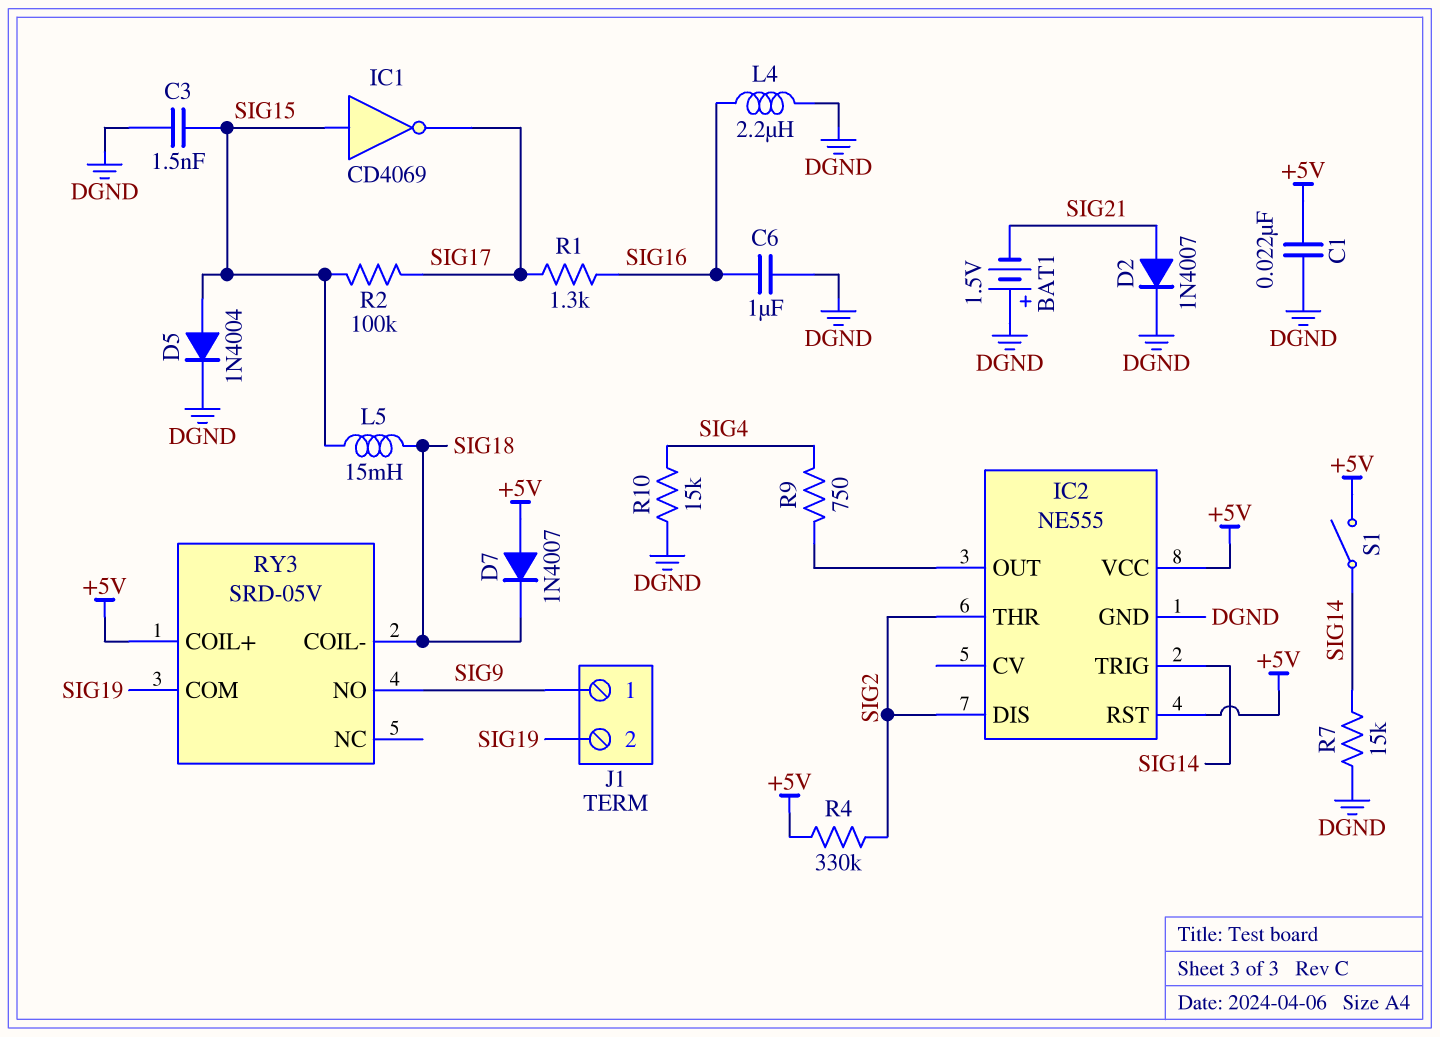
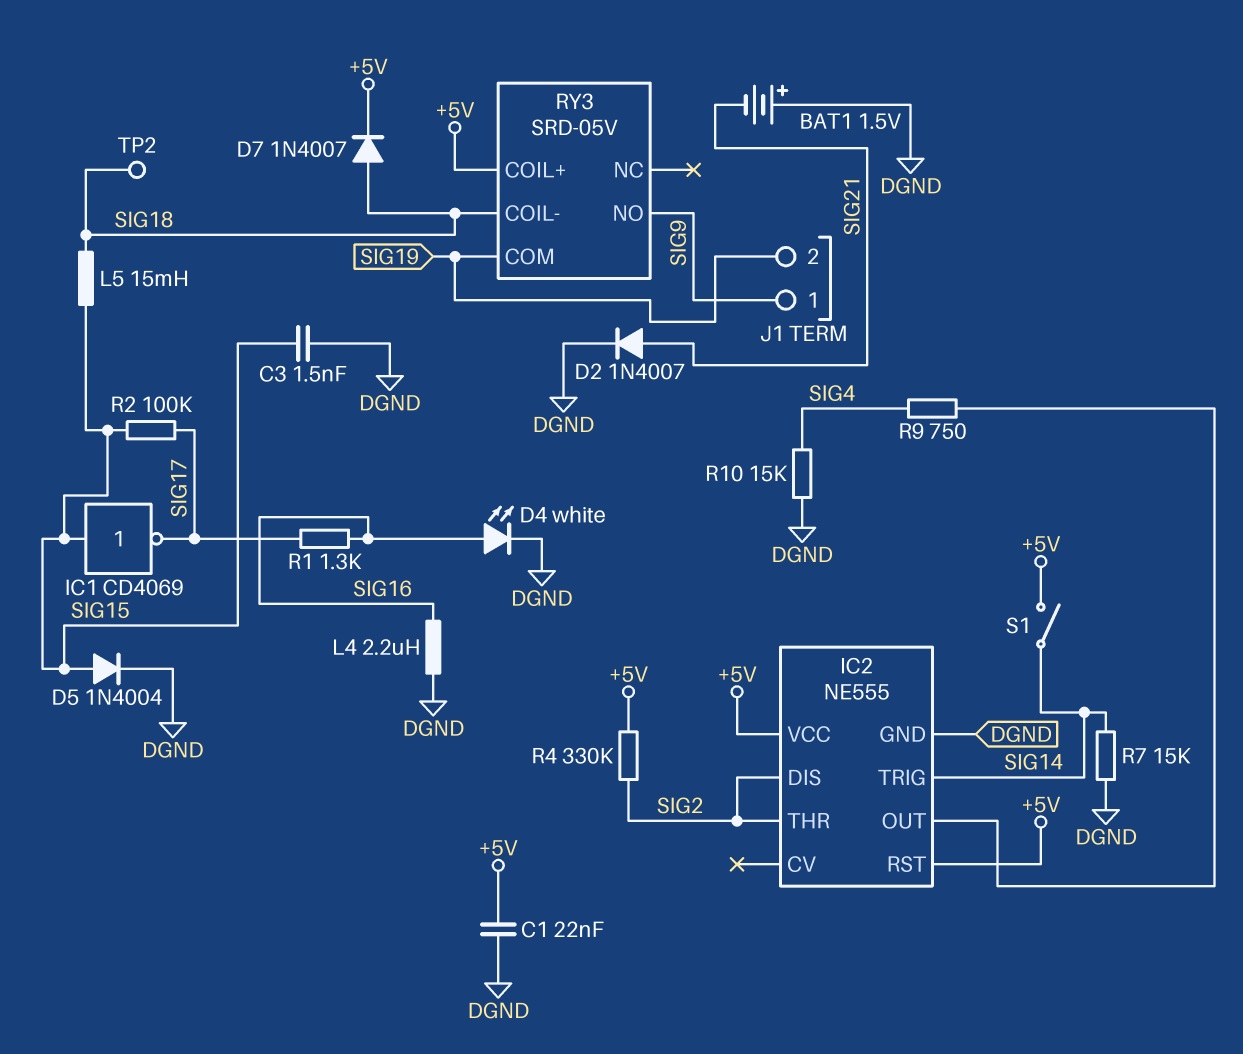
C6: 1uF (DGND, SIG16) -> none
D4: none -> LED white (A SIG16, K DGND)
D7: diode 1N4007 (A +5V, K SIG18) -> diode 1N4007 (A SIG18, K +5V)
TP2: none -> test point (SIG18)

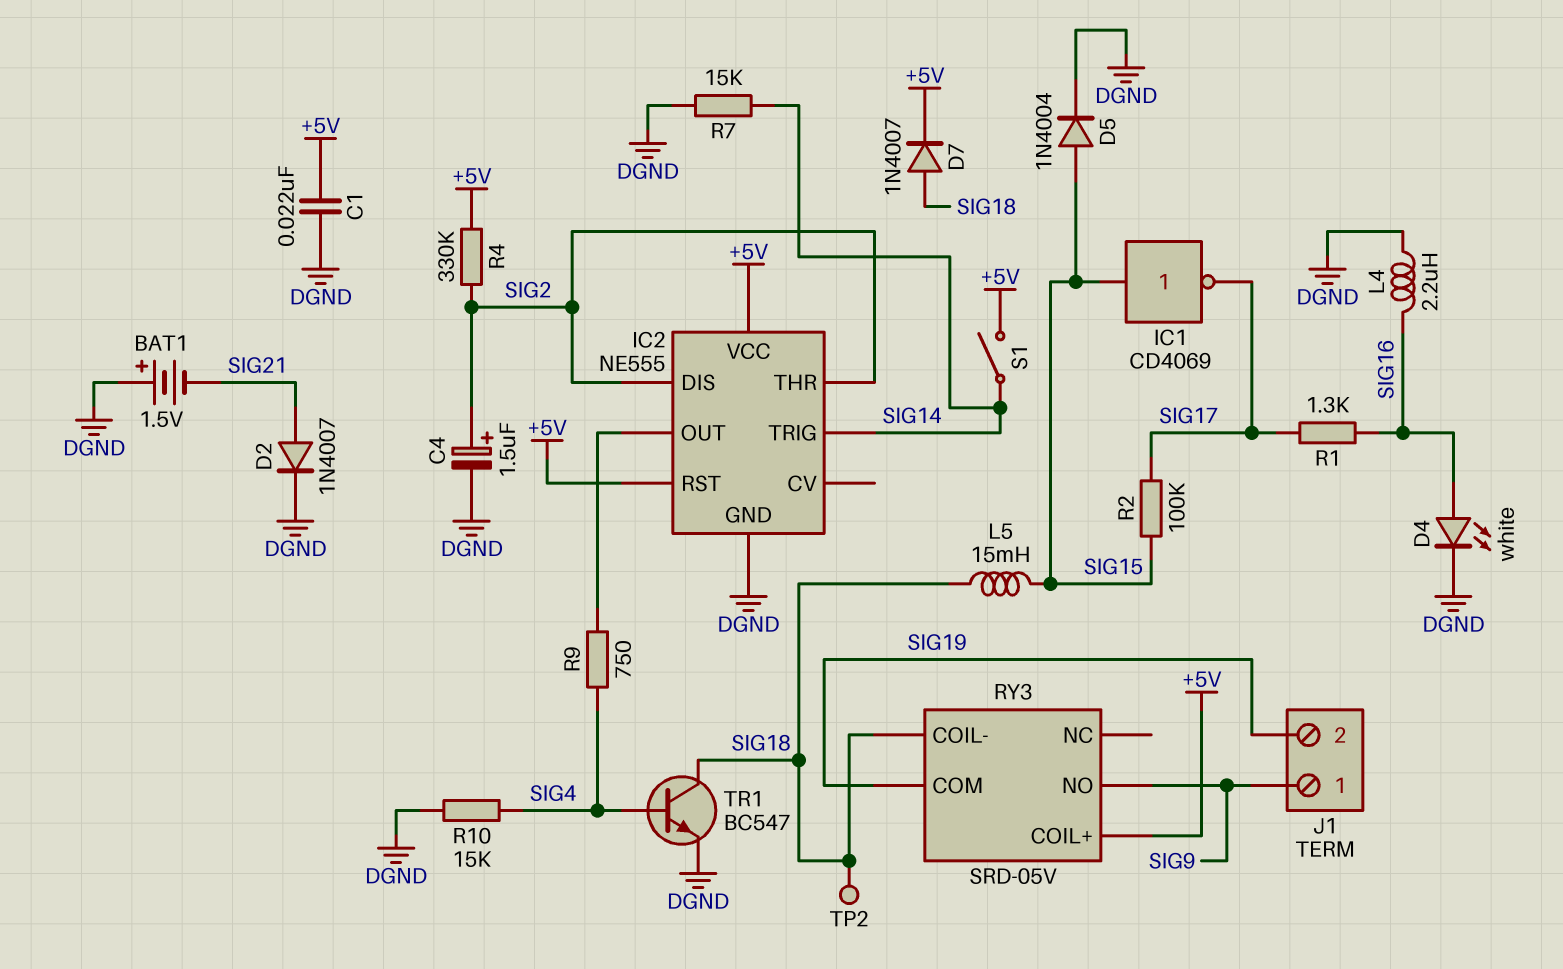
C3: 1.5nF (DGND, SIG15) -> none
C4: none -> 1.5uF (plus SIG2, minus DGND)
TR1: none -> NPN BC547 (B SIG4, C SIG18, E DGND)

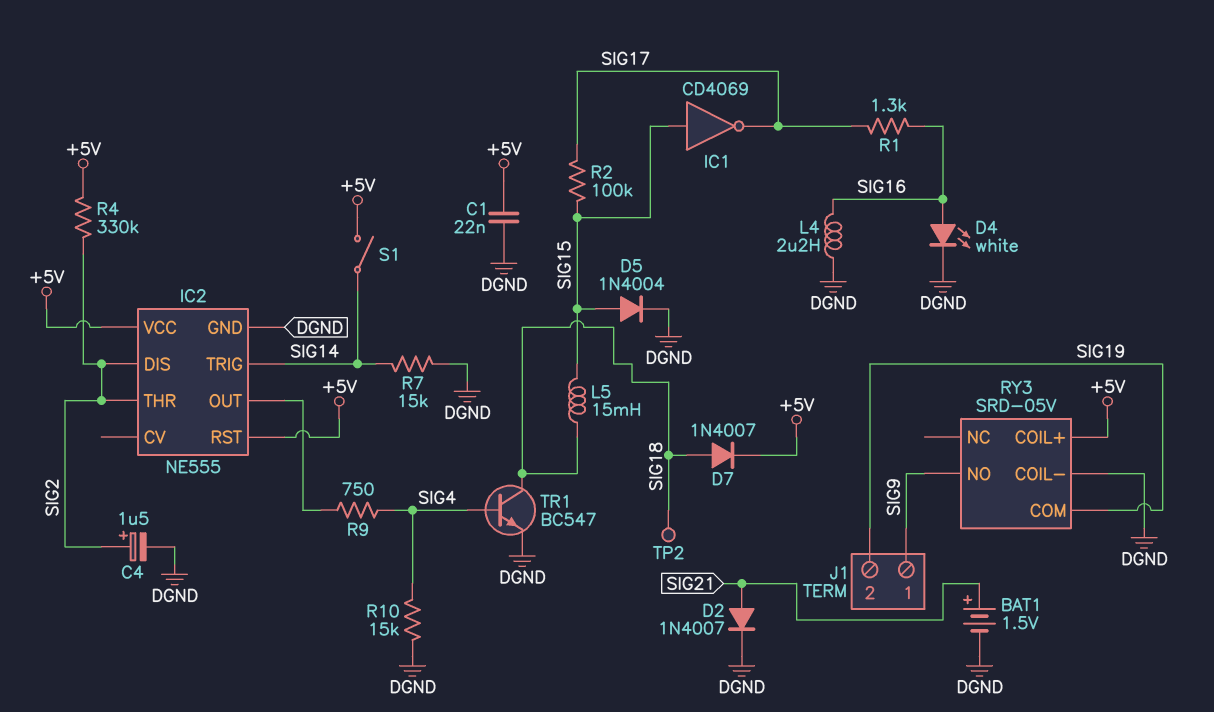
BAT1: 1.5V (plus DGND, minus SIG21) -> 1.5V (plus SIG21, minus DGND)
RY3 pin COIL-: SIG18 -> DGND

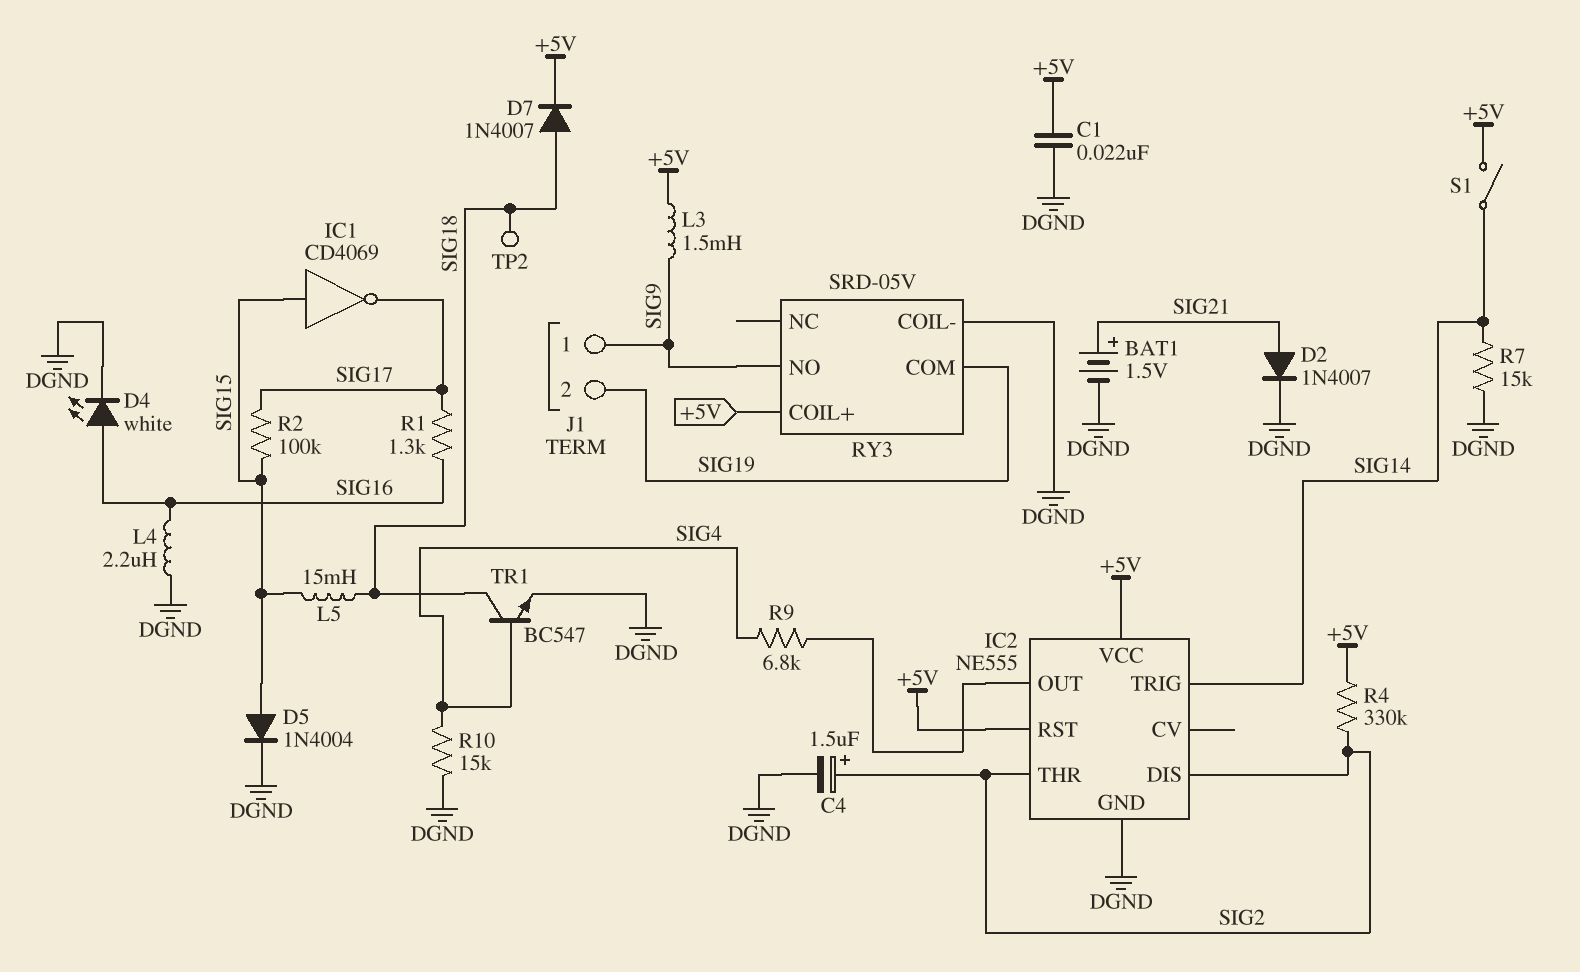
L3: none -> 1.5mH (+5V, SIG9)
R9: 750 (IC2/OUT, SIG4) -> 6.8k (IC2/OUT, SIG4)

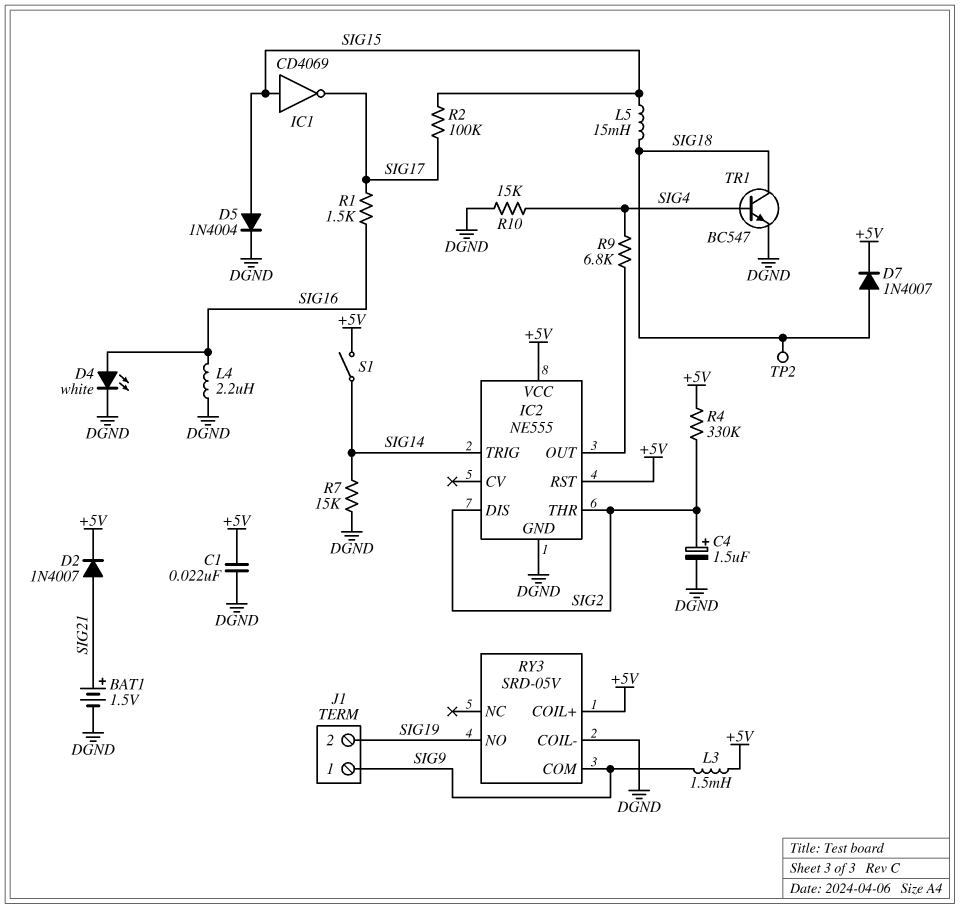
D2: diode 1N4007 (A SIG21, K DGND) -> diode 1N4007 (A SIG21, K +5V)
R1: 1.3k (SIG16, SIG17) -> 1.5k (SIG16, SIG17)
RY3 pin COM: SIG19 -> SIG9
RY3 pin NO: SIG9 -> SIG19

